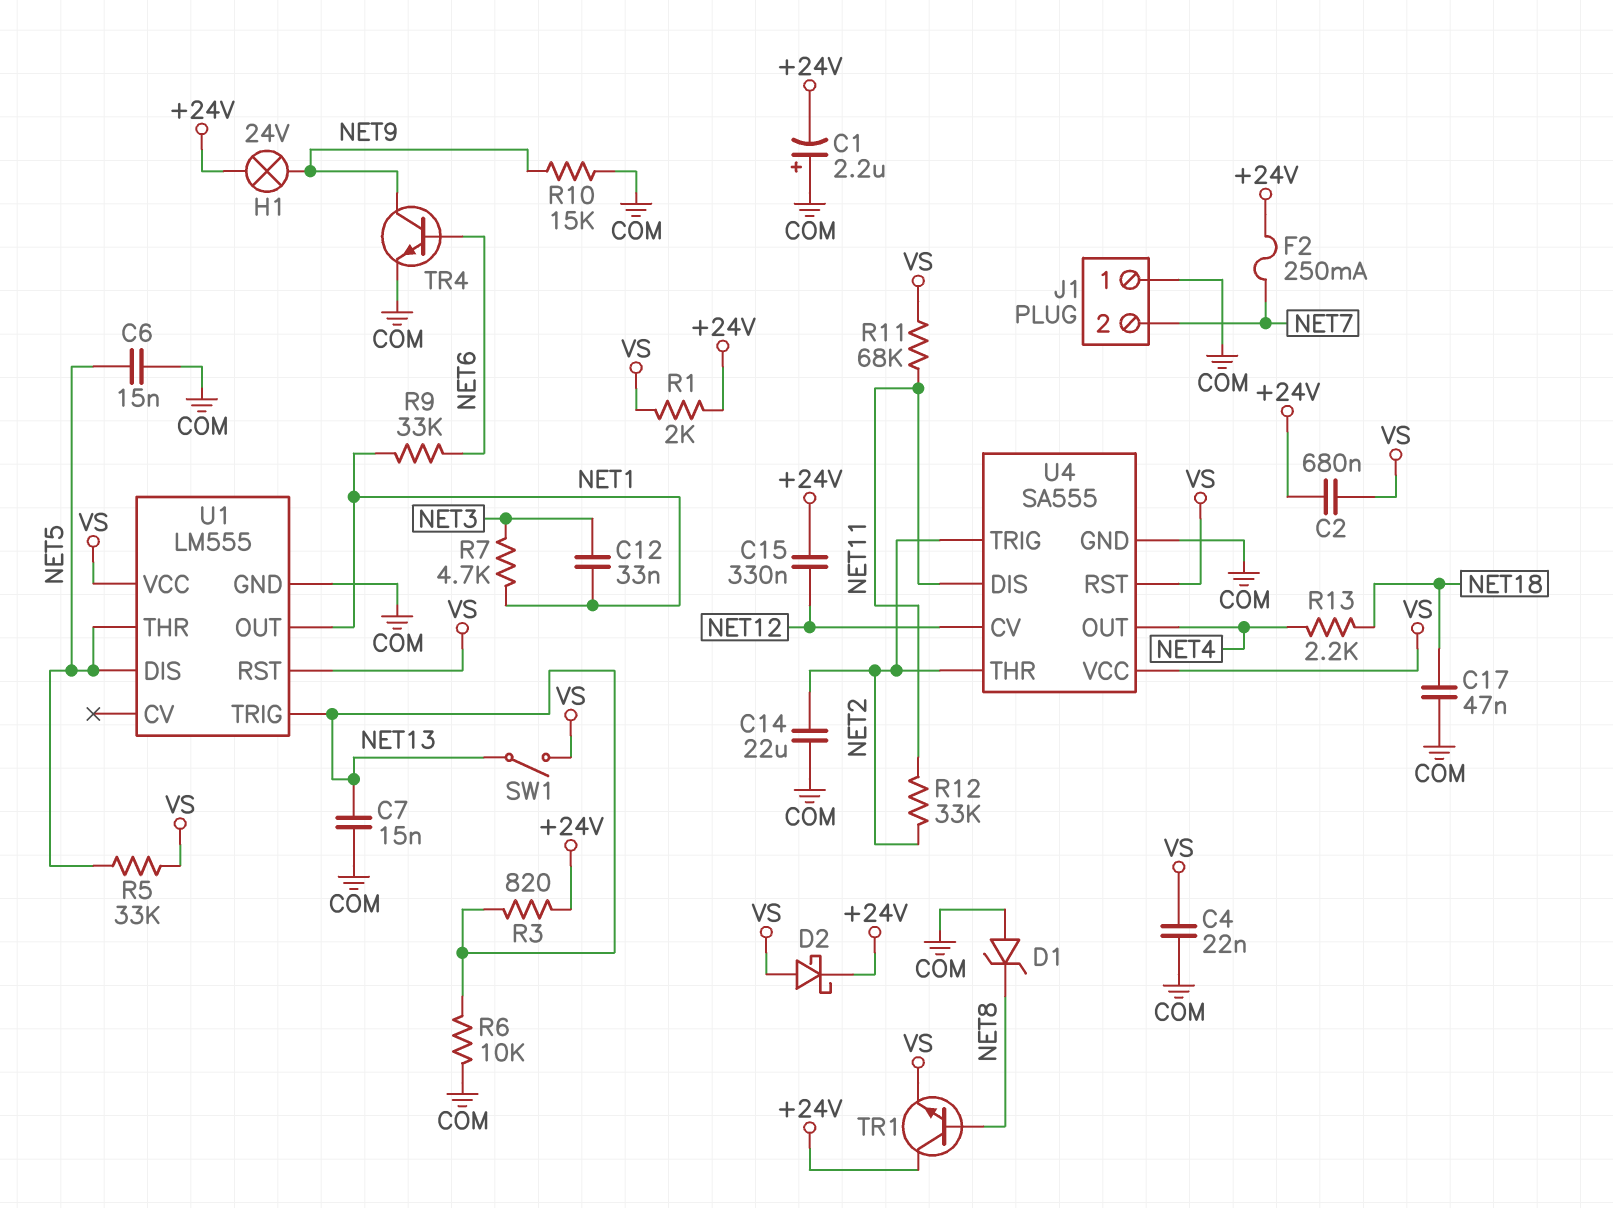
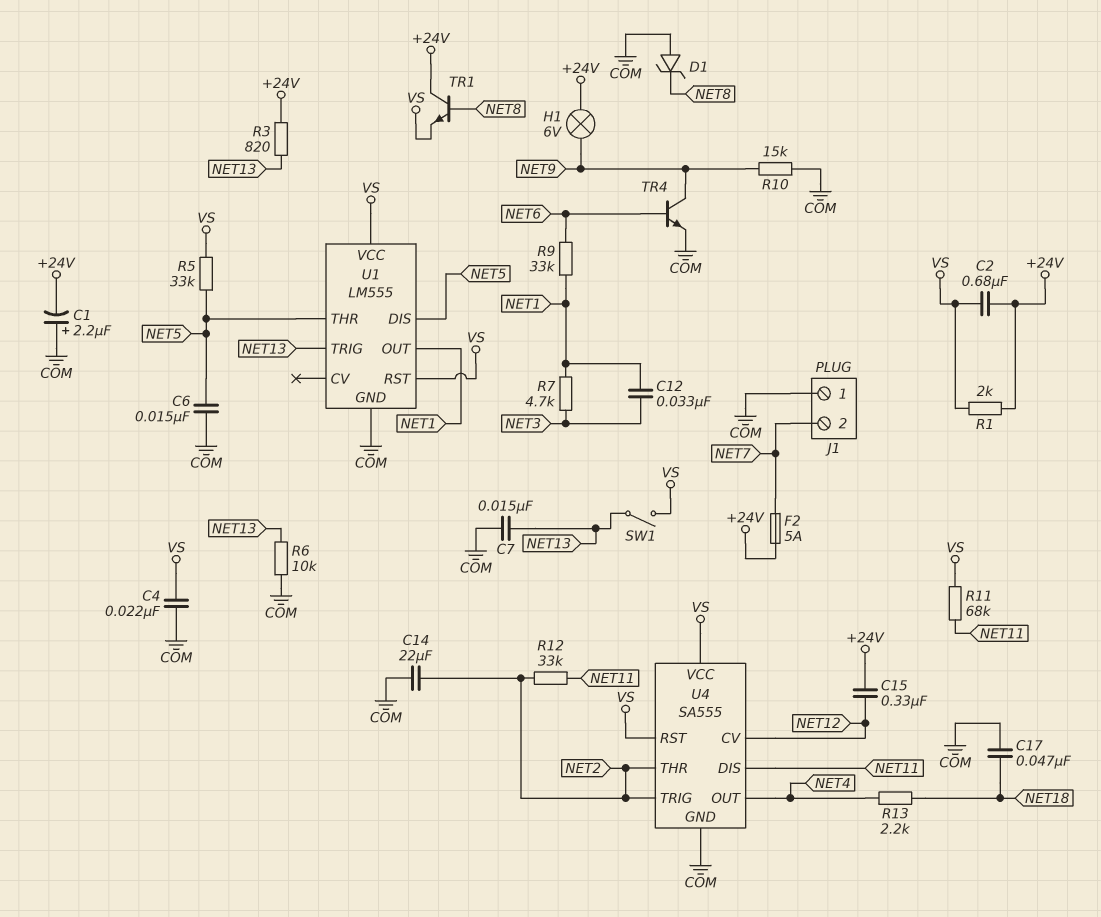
D2: schottky (A VS, K +24V) -> none
F2: 250mA (+24V, NET7) -> 5A (+24V, NET7)
H1: lamp 24V (+24V, NET9) -> lamp 6V (+24V, NET9)

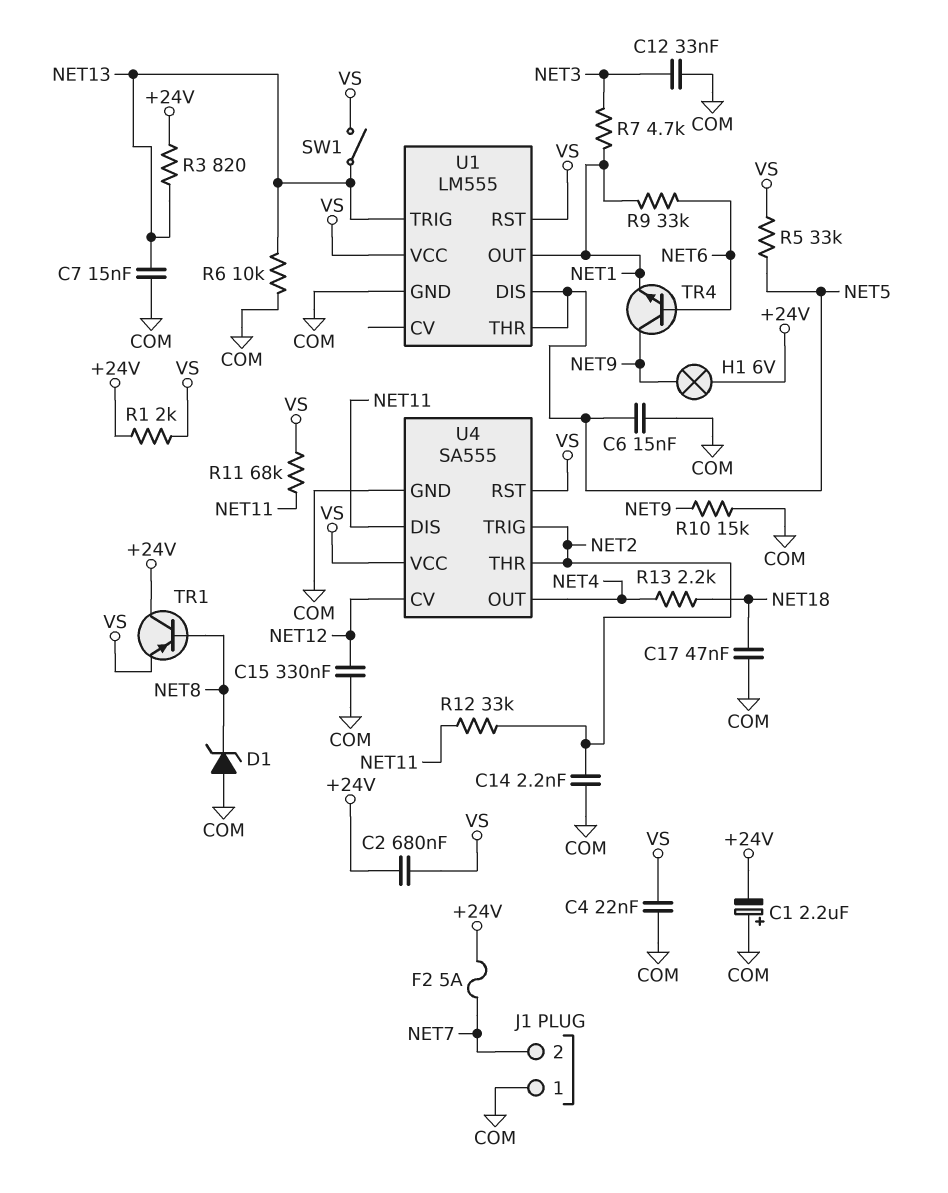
C12: 33nF (NET1, NET3) -> 33nF (COM, NET3)
C14: 22uF (COM, NET2) -> 2.2nF (COM, NET2)
C15: 330nF (+24V, NET12) -> 330nF (COM, NET12)
TR1: NPN (B NET8, C +24V, E VS) -> PNP (B NET8, C +24V, E VS)
TR4: NPN (B NET6, C NET9, E COM) -> NPN (B NET6, C NET9, E NET1)

